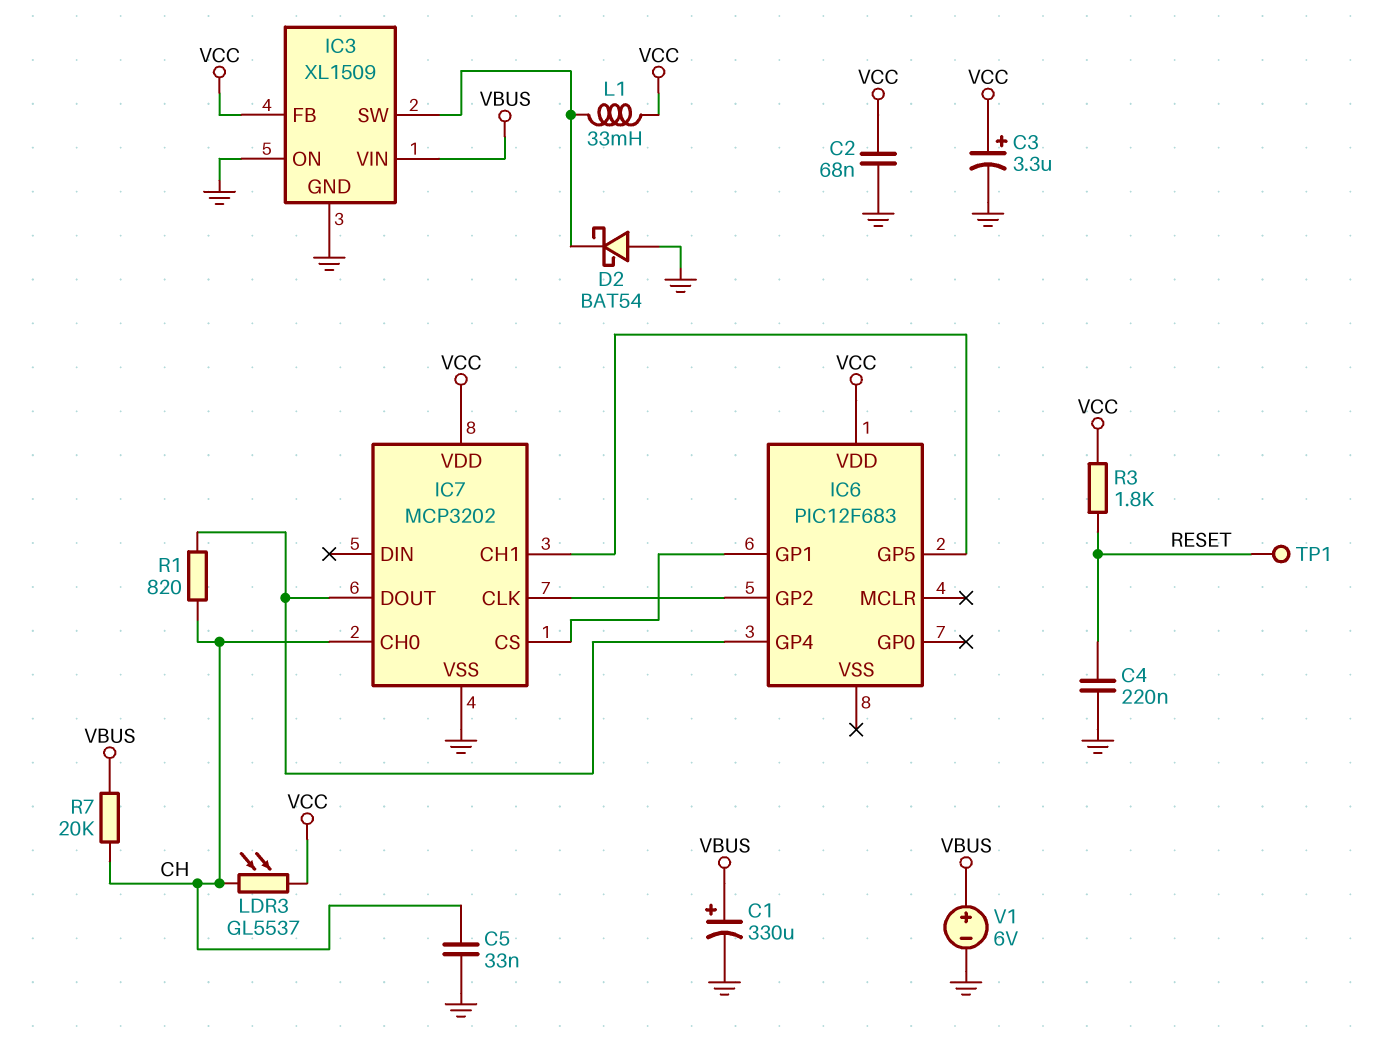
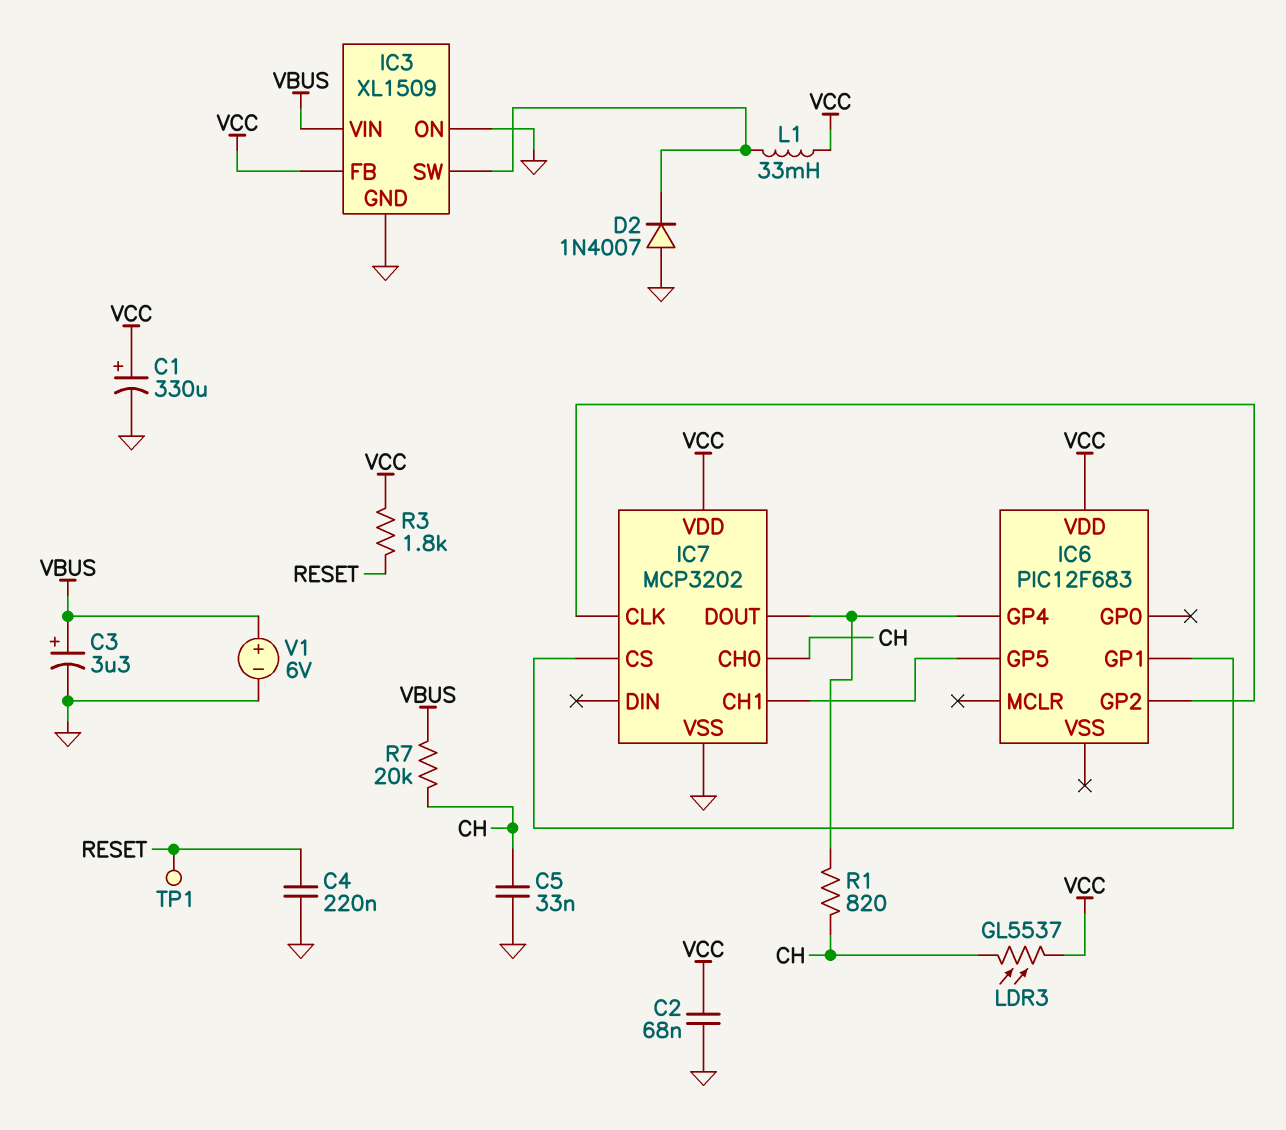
C1: 330uF (plus VBUS, minus GND) -> 330uF (plus VCC, minus GND)
C3: 3.3uF (plus VCC, minus GND) -> 3.3uF (plus VBUS, minus GND)
D2: schottky BAT54 (A GND, K IC3/SW) -> diode 1N4007 (A GND, K IC3/SW)

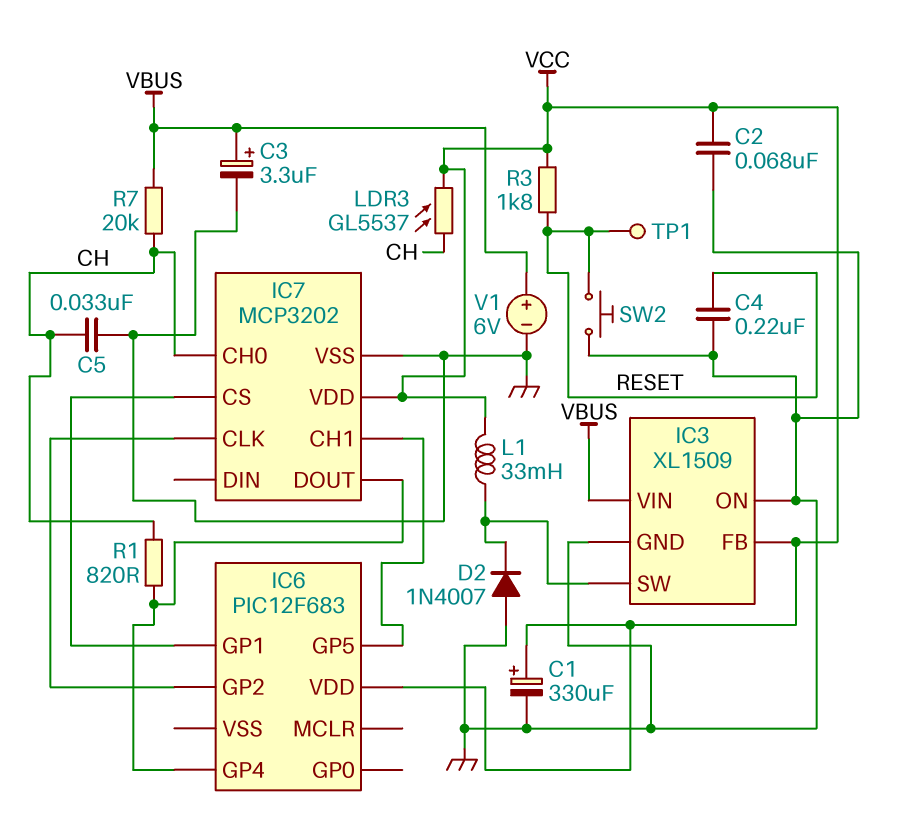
SW2: none -> button (GND, RESET)

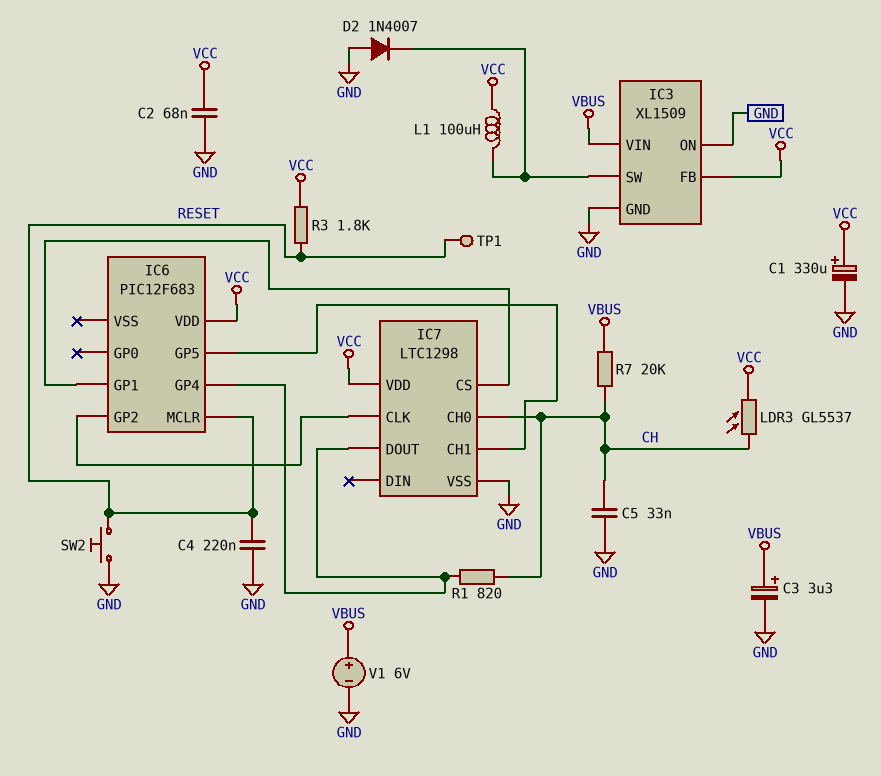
IC6 pin MCLR: none -> RESET
IC7: MCP3202 -> LTC1298
L1: 33mH (IC3/SW, VCC) -> 100uH (IC3/SW, VCC)

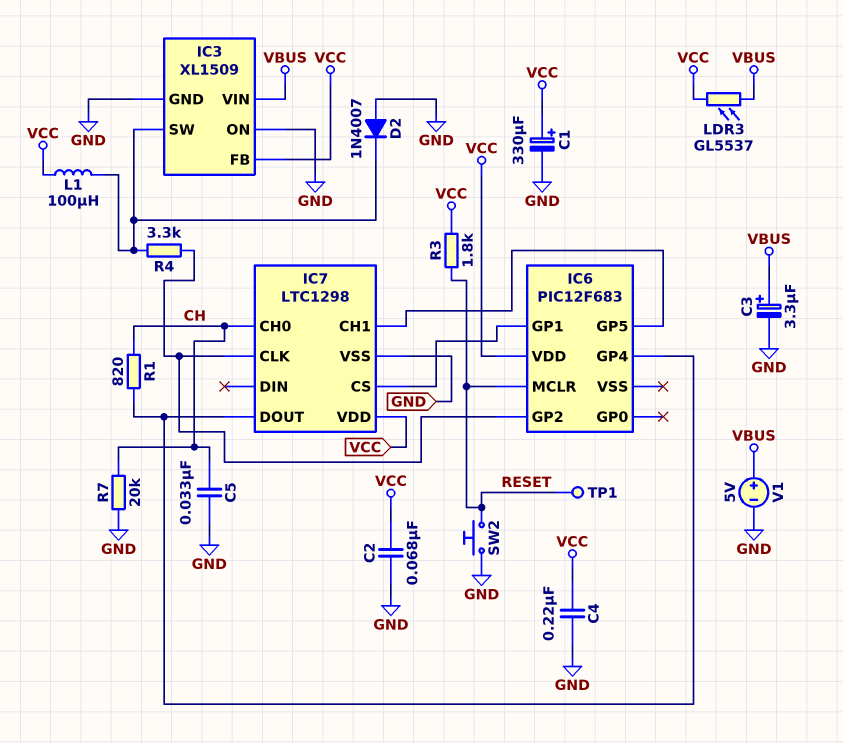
C4: 220nF (GND, RESET) -> 220nF (GND, VCC)
LDR3: GL5537 (CH, VCC) -> GL5537 (VBUS, VCC)
R4: none -> 3.3k (IC3/SW, IC6/GP2)
R7: 20k (CH, VBUS) -> 20k (CH, GND)
V1: 6V (plus VBUS, minus GND) -> 5V (plus VBUS, minus GND)

